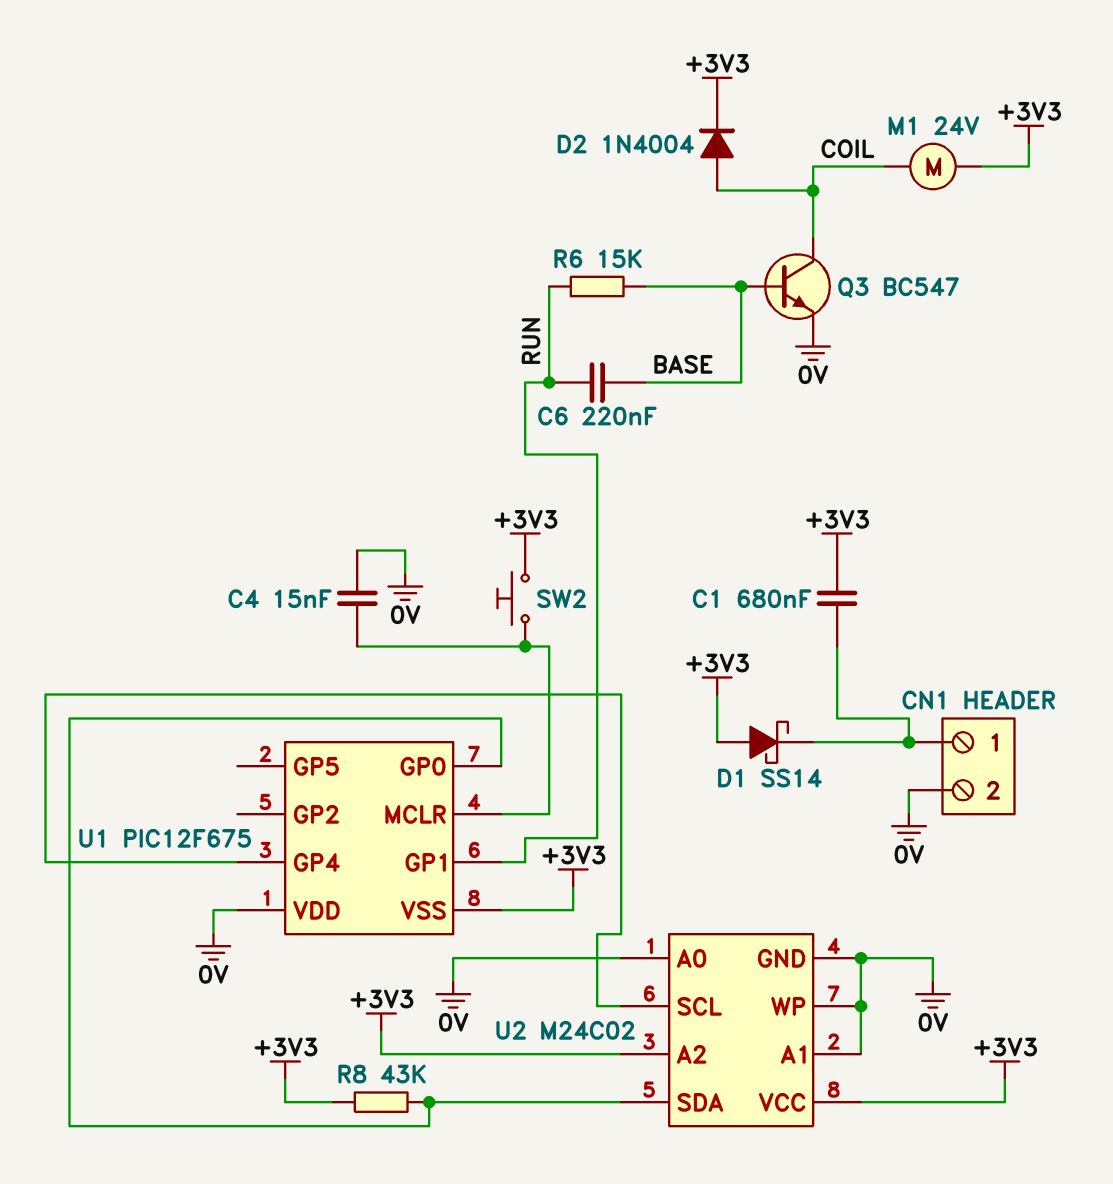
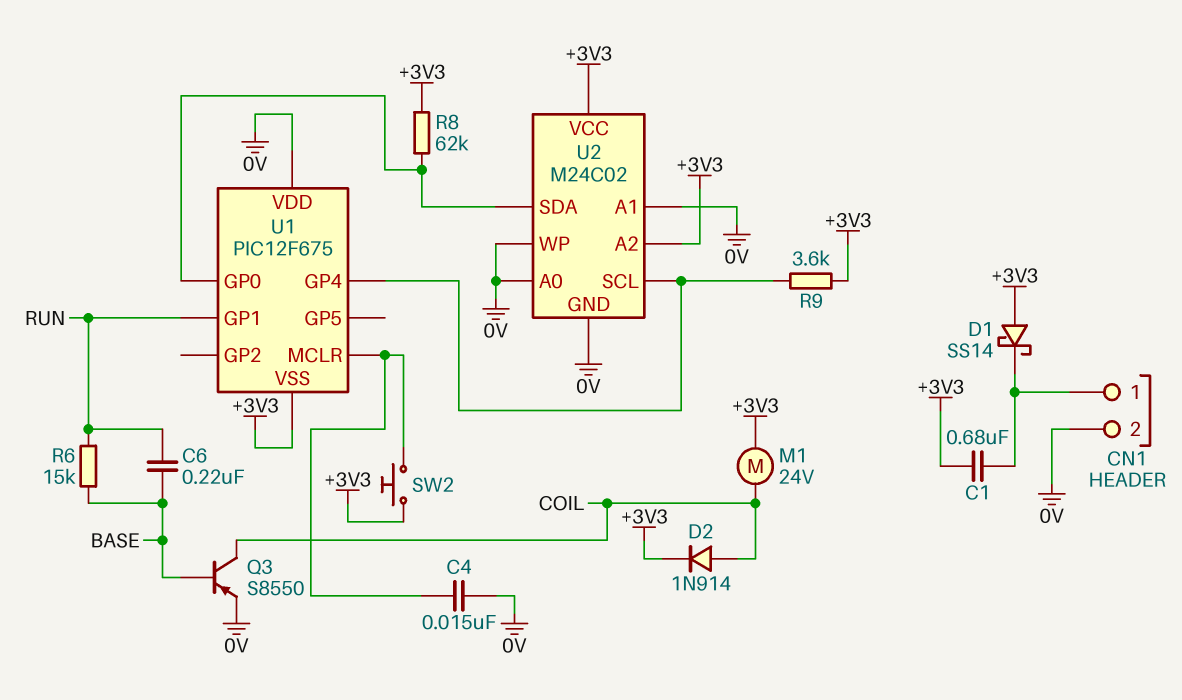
D2: diode 1N4004 (A COIL, K +3V3) -> diode 1N914 (A COIL, K +3V3)
Q3: NPN BC547 (B BASE, C COIL, E 0V) -> PNP S8550 (B BASE, C COIL, E 0V)
R8: 43k (+3V3, U1/GP0) -> 62k (+3V3, U1/GP0)
R9: none -> 3.6k (+3V3, U1/GP4)

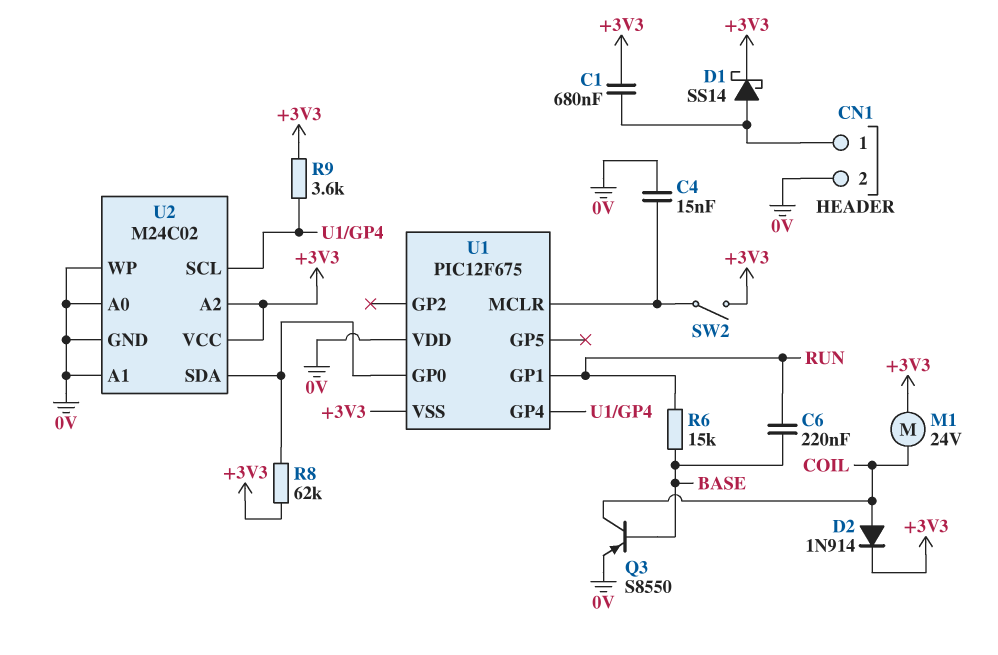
D1: schottky SS14 (A +3V3, K CN1/1) -> schottky SS14 (A CN1/1, K +3V3)
SW2: button (+3V3, U1/MCLR) -> switch (+3V3, U1/MCLR)

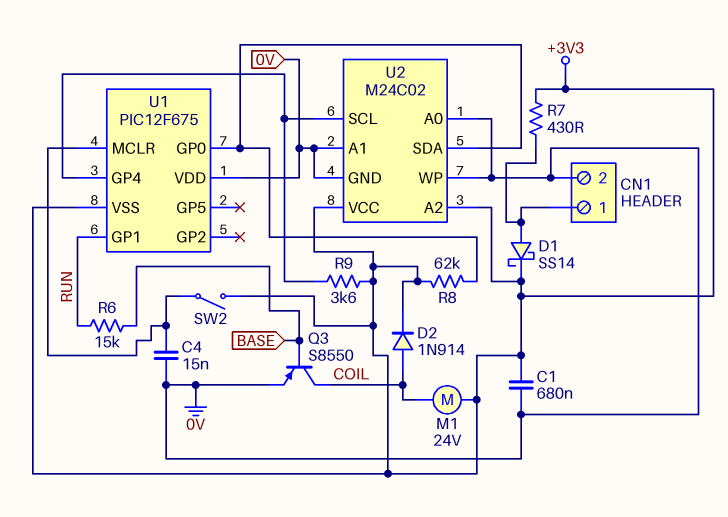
C1: 680nF (+3V3, CN1/1) -> 680nF (+3V3, 0V)
C6: 220nF (BASE, RUN) -> none
R7: none -> 430 (+3V3, CN1/1)

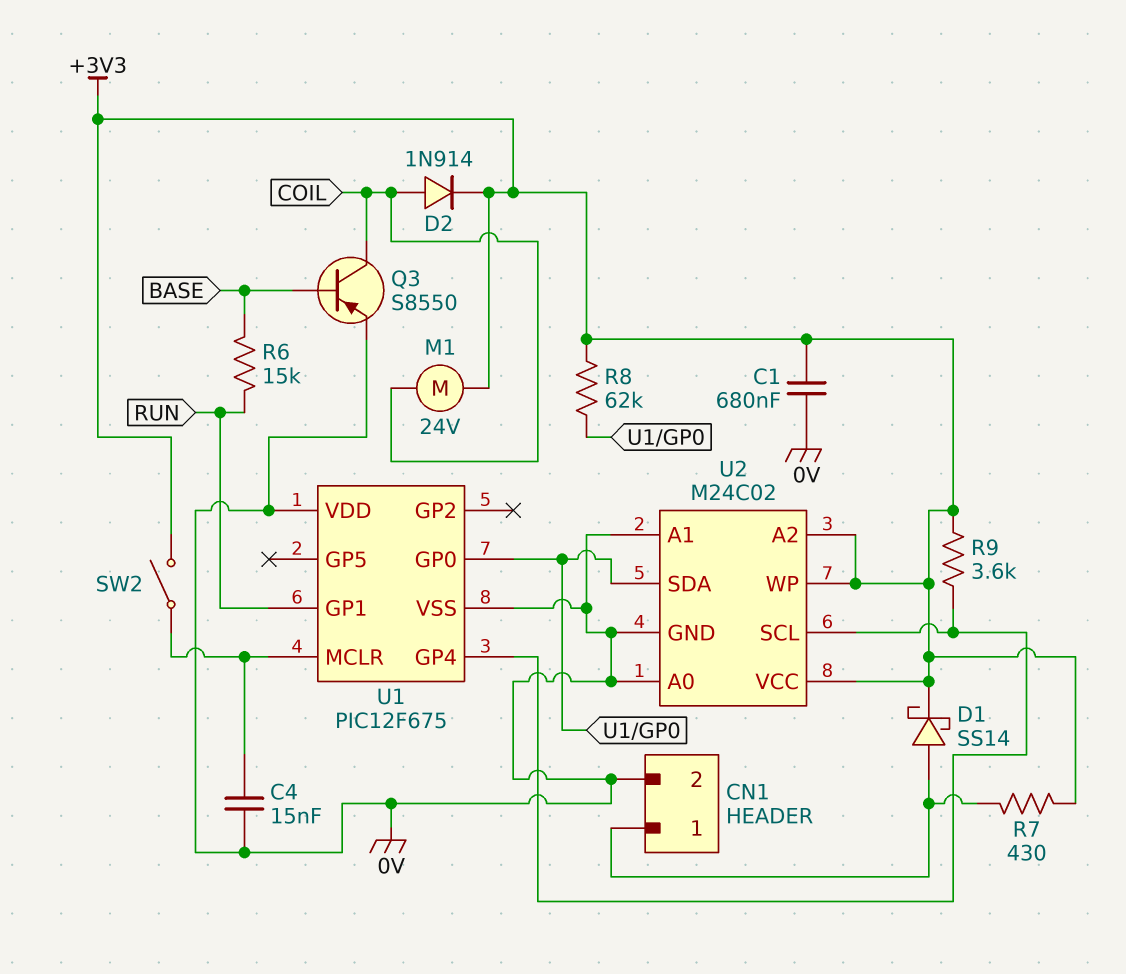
U1 pin VSS: +3V3 -> 0V
U2 pin WP: 0V -> +3V3

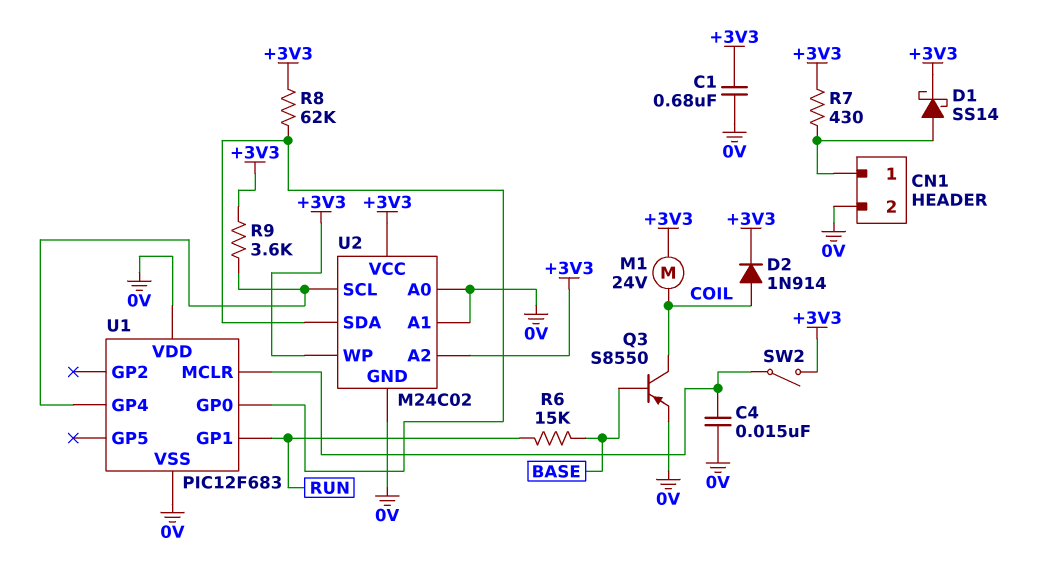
U1: PIC12F675 -> PIC12F683

